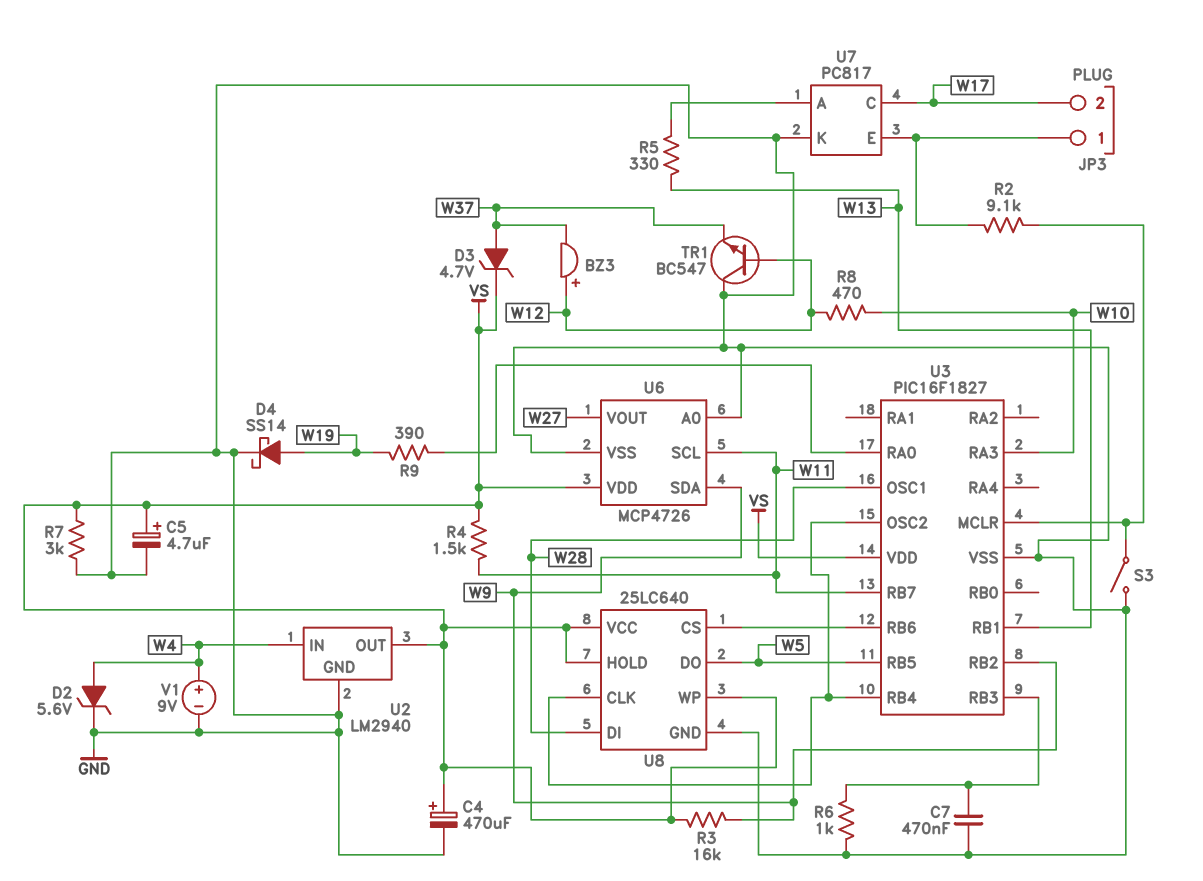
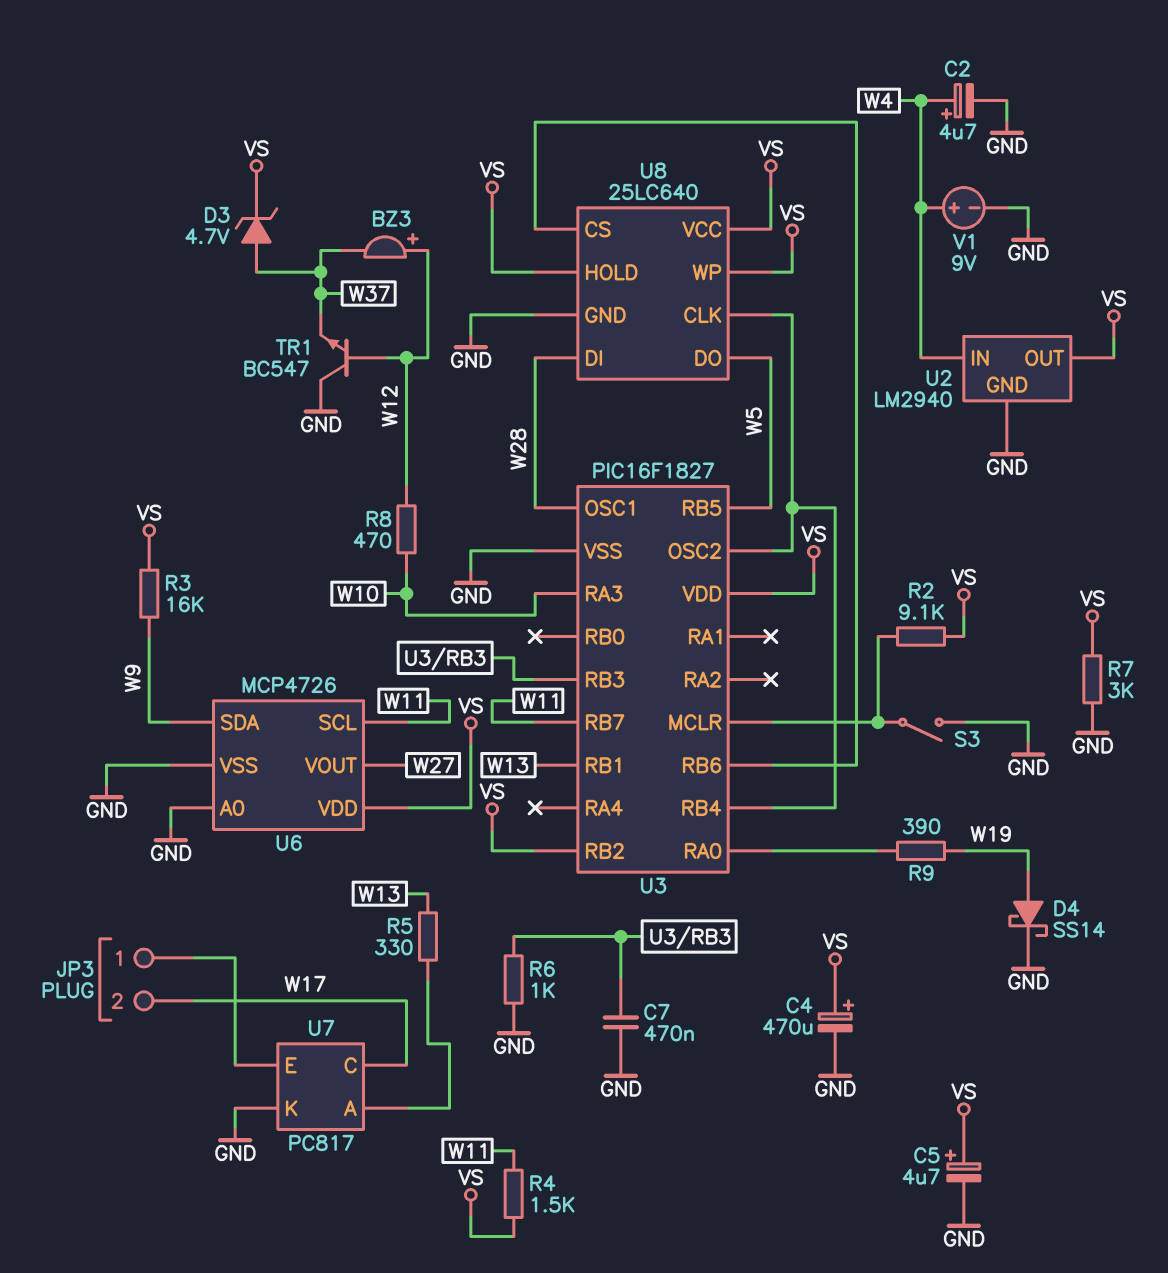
C2: none -> 4.7uF (plus W4, minus GND)
D2: zener 5.6V (A W4, K GND) -> none
R2: 9.1k (JP3/1, U3/MCLR) -> 9.1k (U3/MCLR, VS)
U3 pin RB2: W9 -> VS

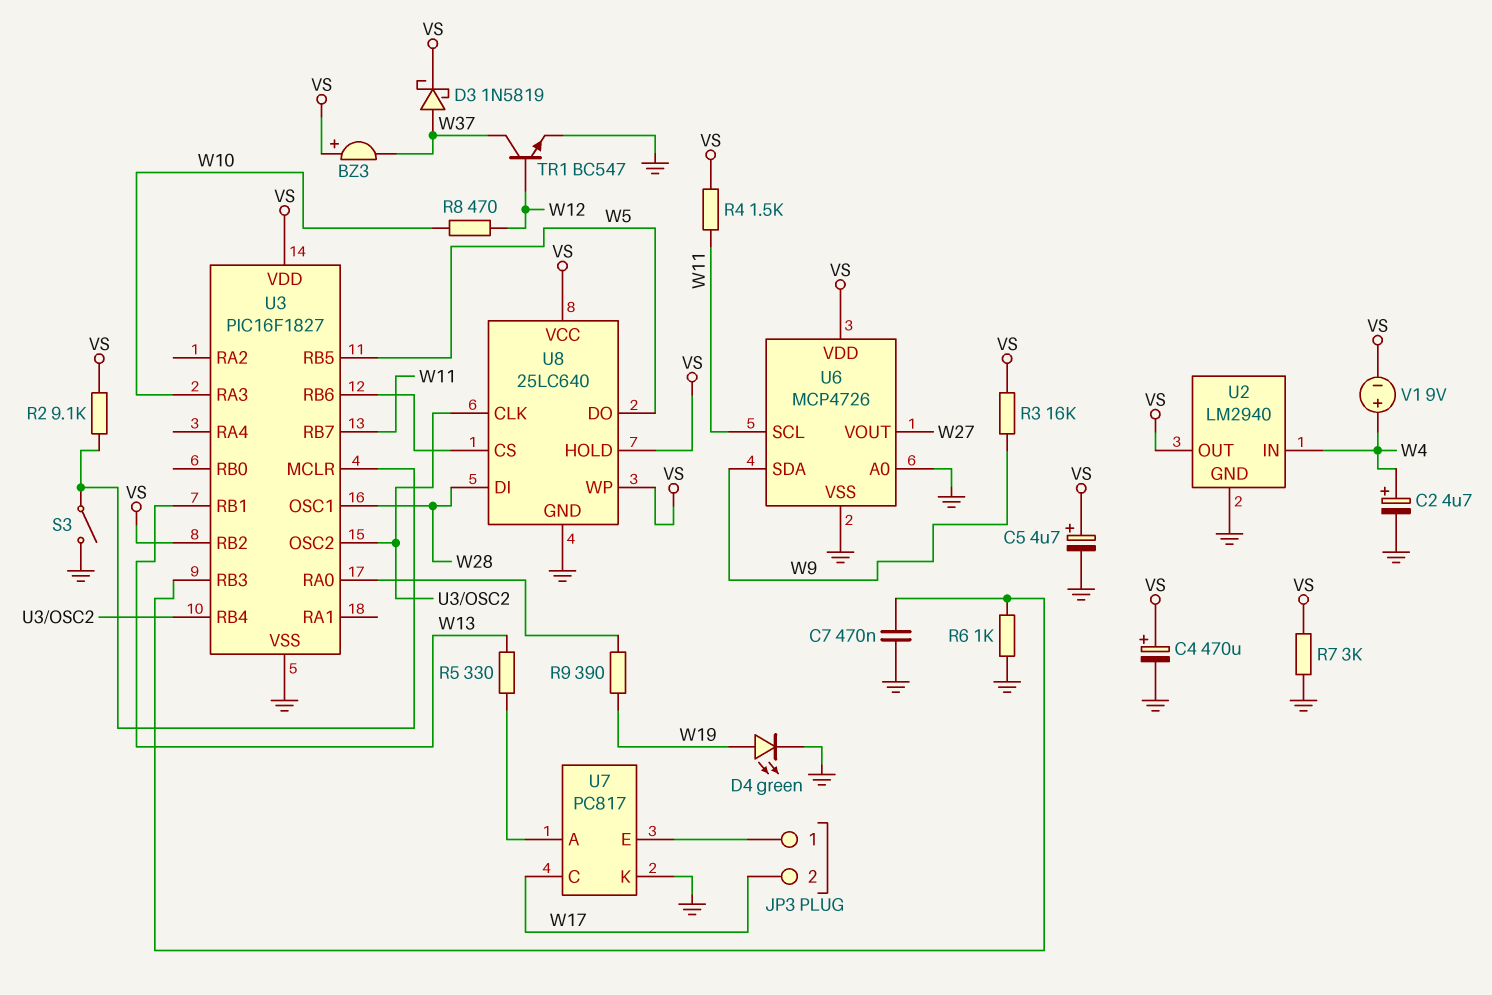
BZ3: buzzer (plus W12, minus W37) -> buzzer (plus VS, minus W37)
D3: zener 4.7V (A W37, K VS) -> schottky 1N5819 (A W37, K VS)
D4: schottky SS14 (A W19, K GND) -> LED green (A W19, K GND)
TR1: NPN BC547 (B W12, C GND, E W37) -> NPN BC547 (B W12, C W37, E GND)
V1: 9V (plus W4, minus GND) -> 9V (plus W4, minus VS)

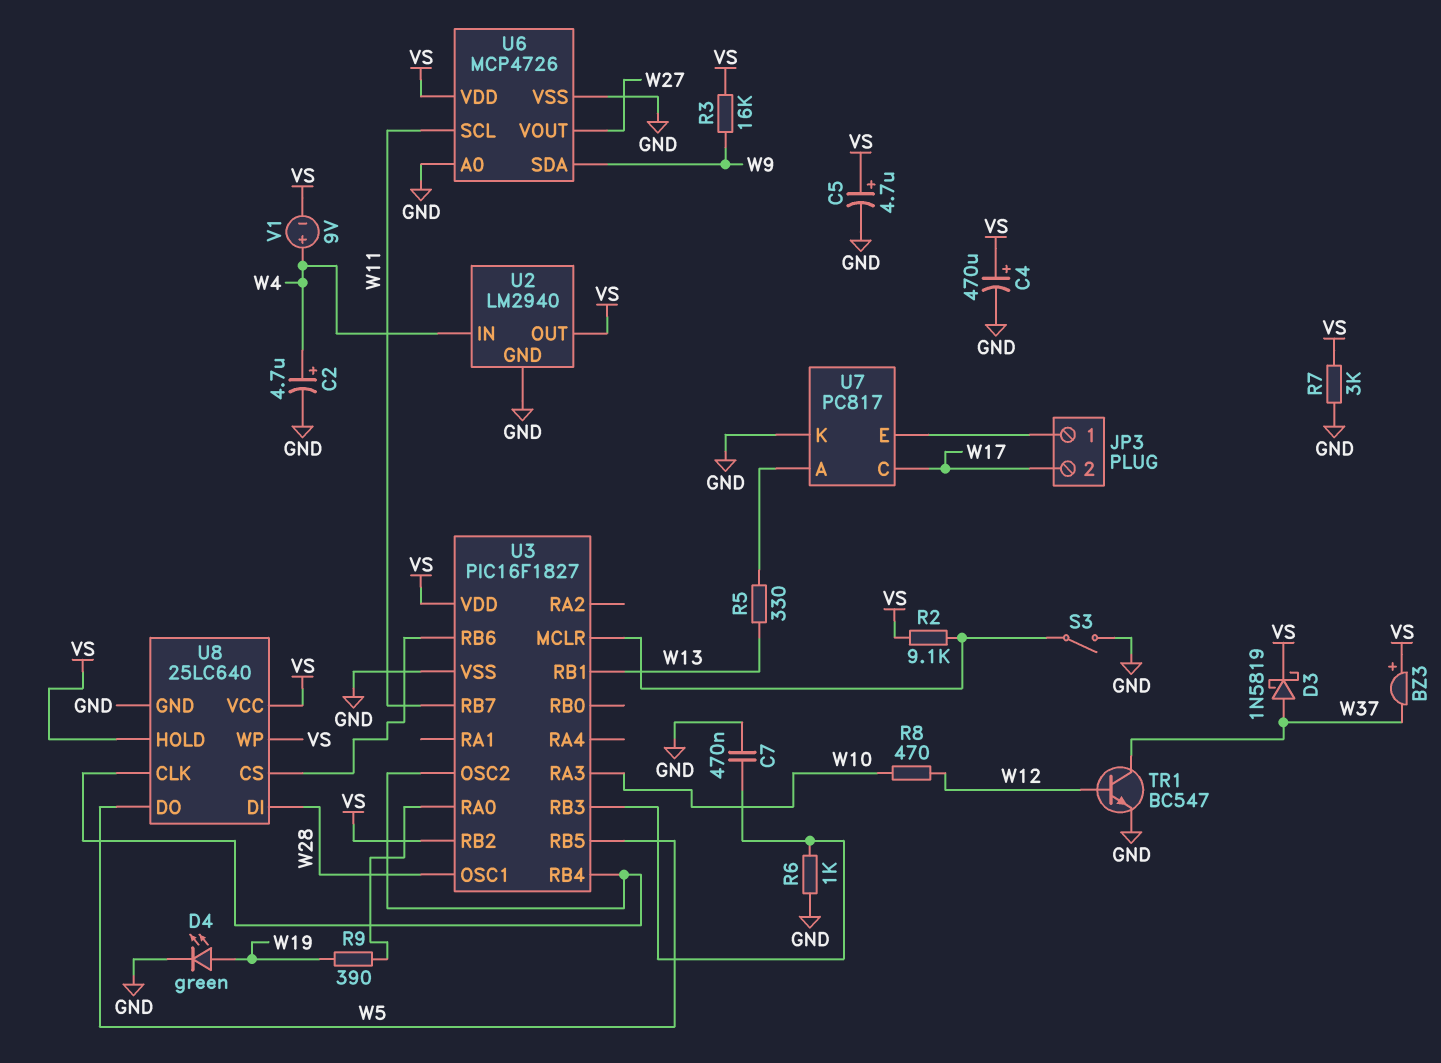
R4: 1.5k (VS, W11) -> none

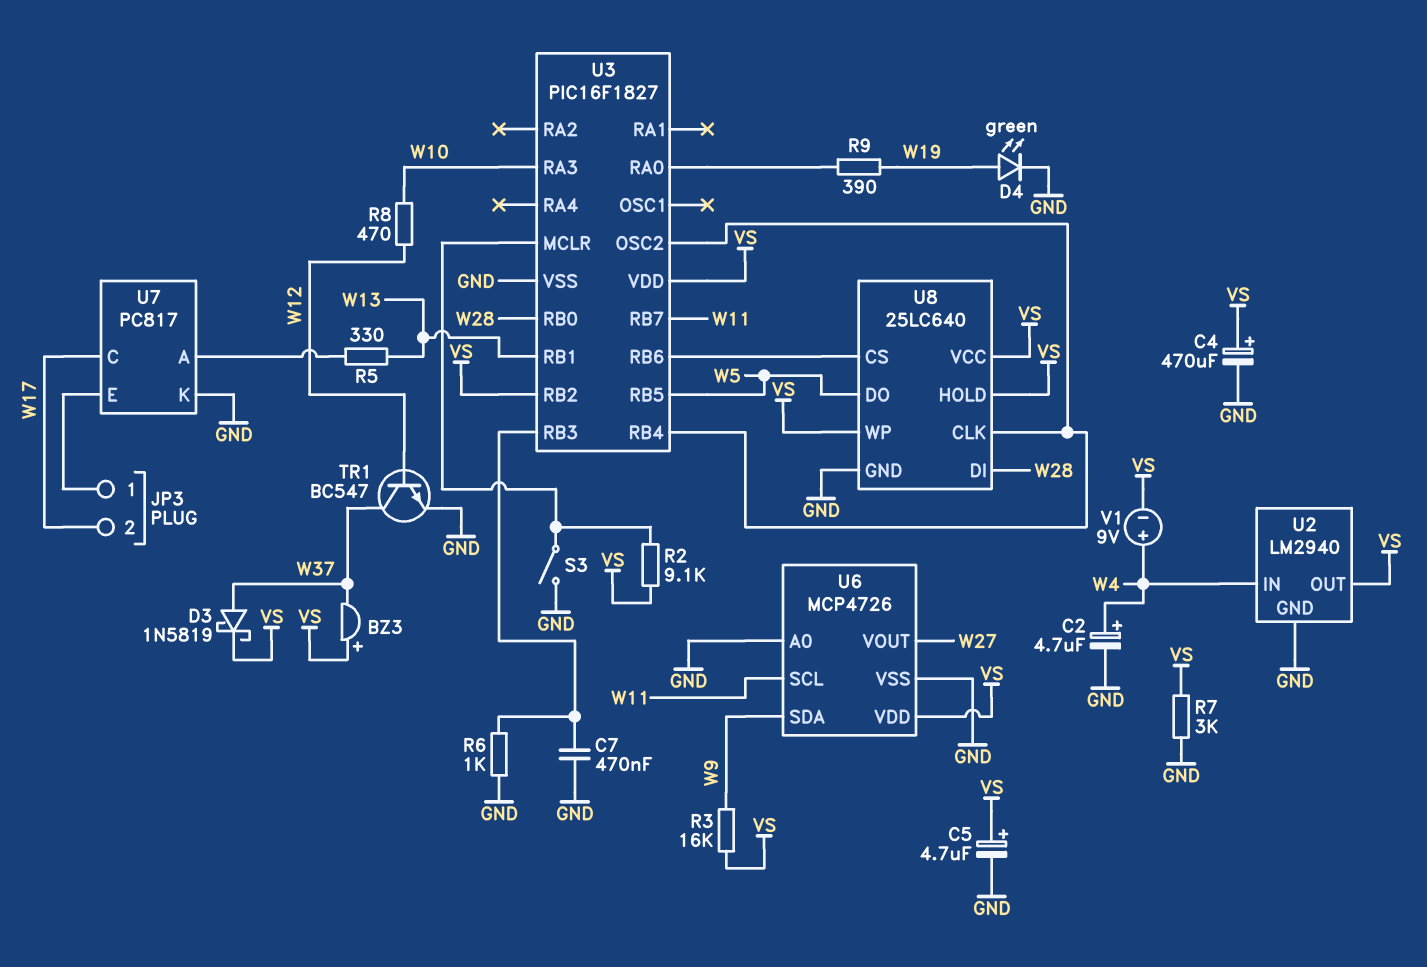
U3 pin OSC1: W28 -> none
U3 pin RB0: none -> W28

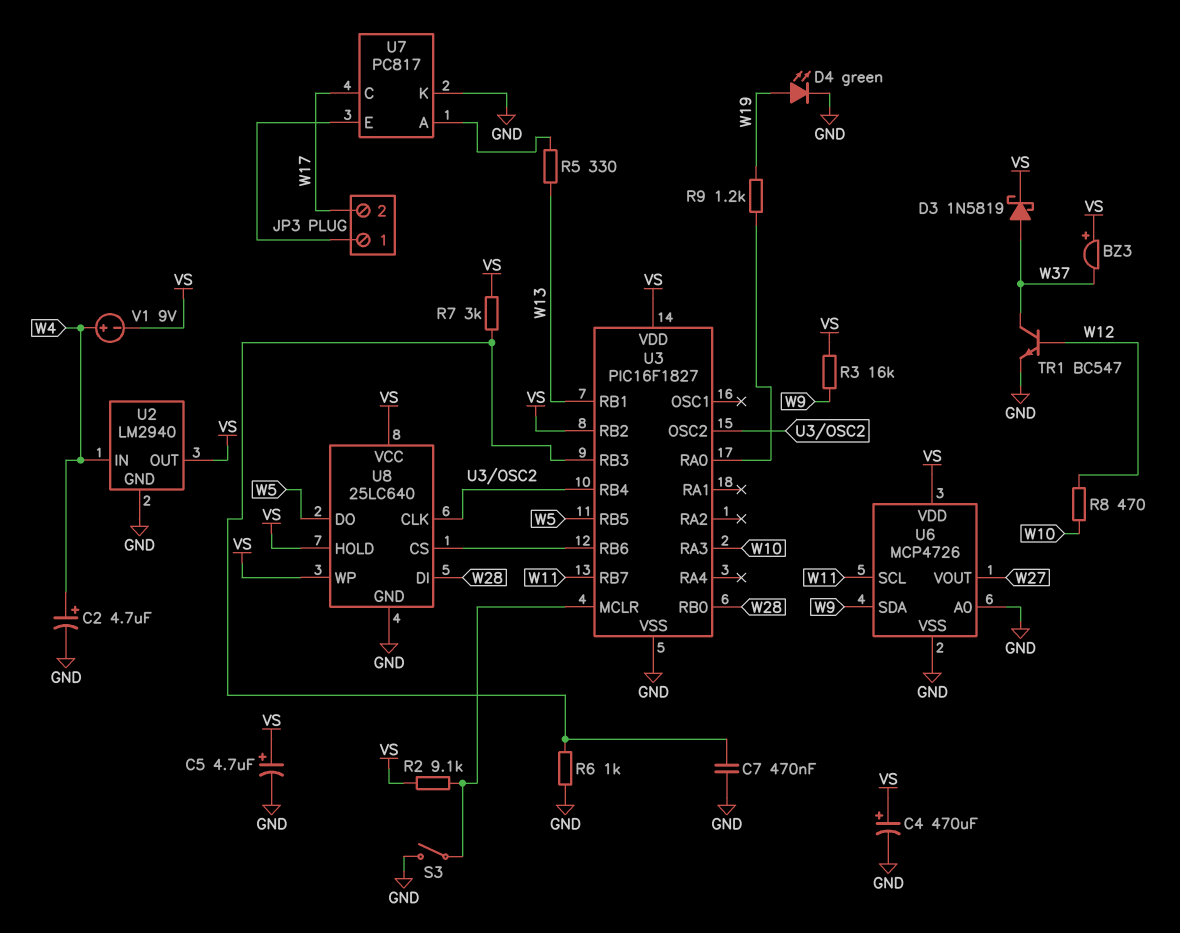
R7: 3k (GND, VS) -> 3k (U3/RB3, VS)
R9: 390 (U3/RA0, W19) -> 1.2k (U3/RA0, W19)

